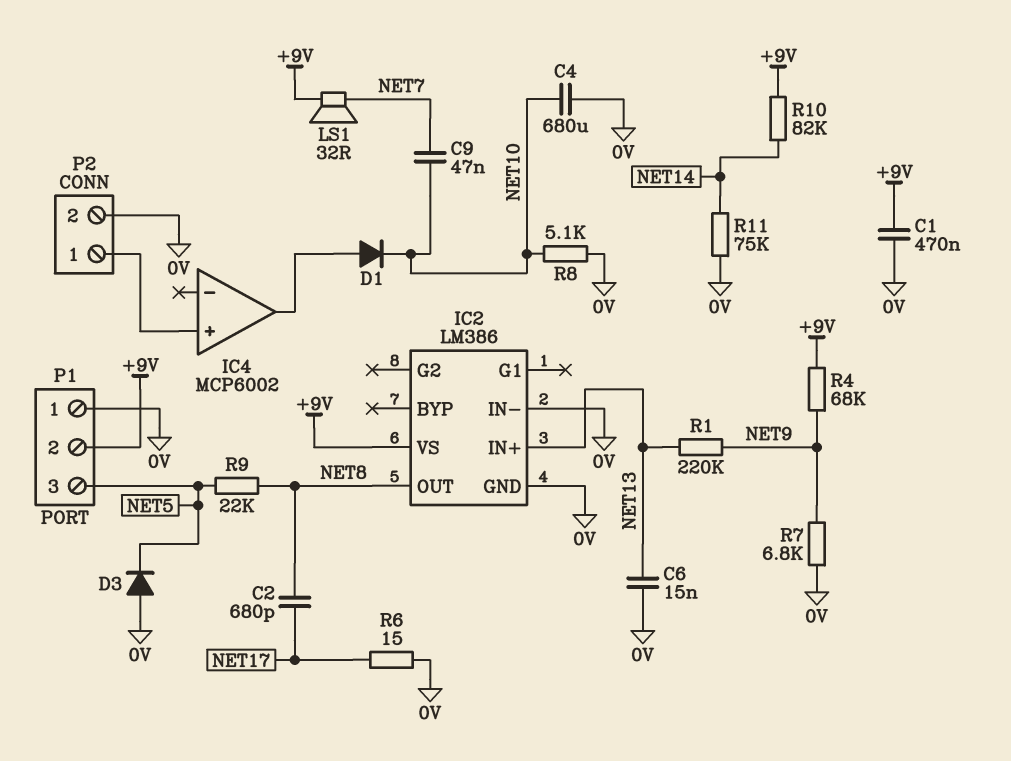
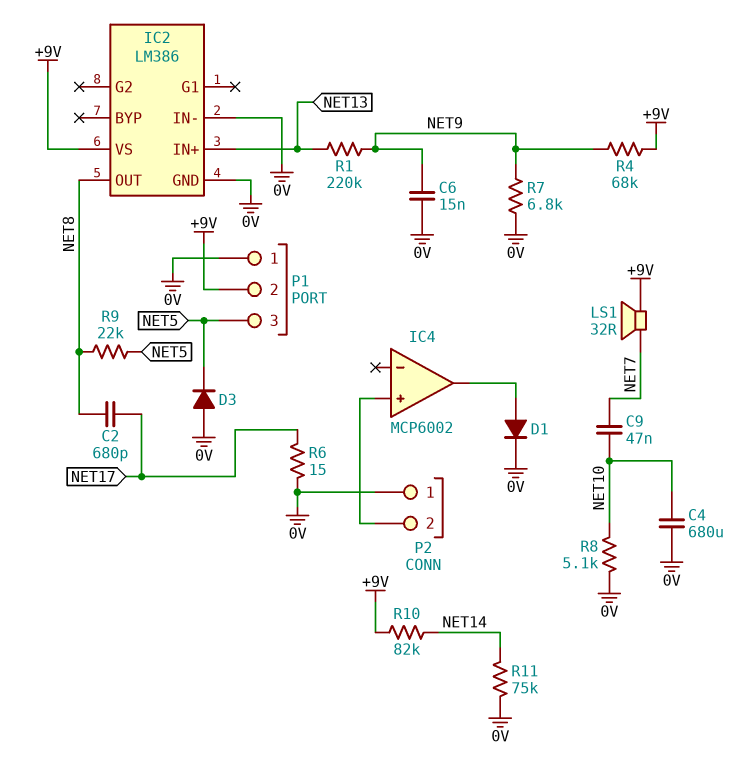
C1: 470nF (+9V, 0V) -> none
C6: 15nF (0V, NET13) -> 15nF (0V, NET9)
D1: diode (A IC4/out, K NET10) -> diode (A IC4/out, K 0V)
P2 pin 1: IC4/in+ -> 0V
P2 pin 2: 0V -> IC4/in+

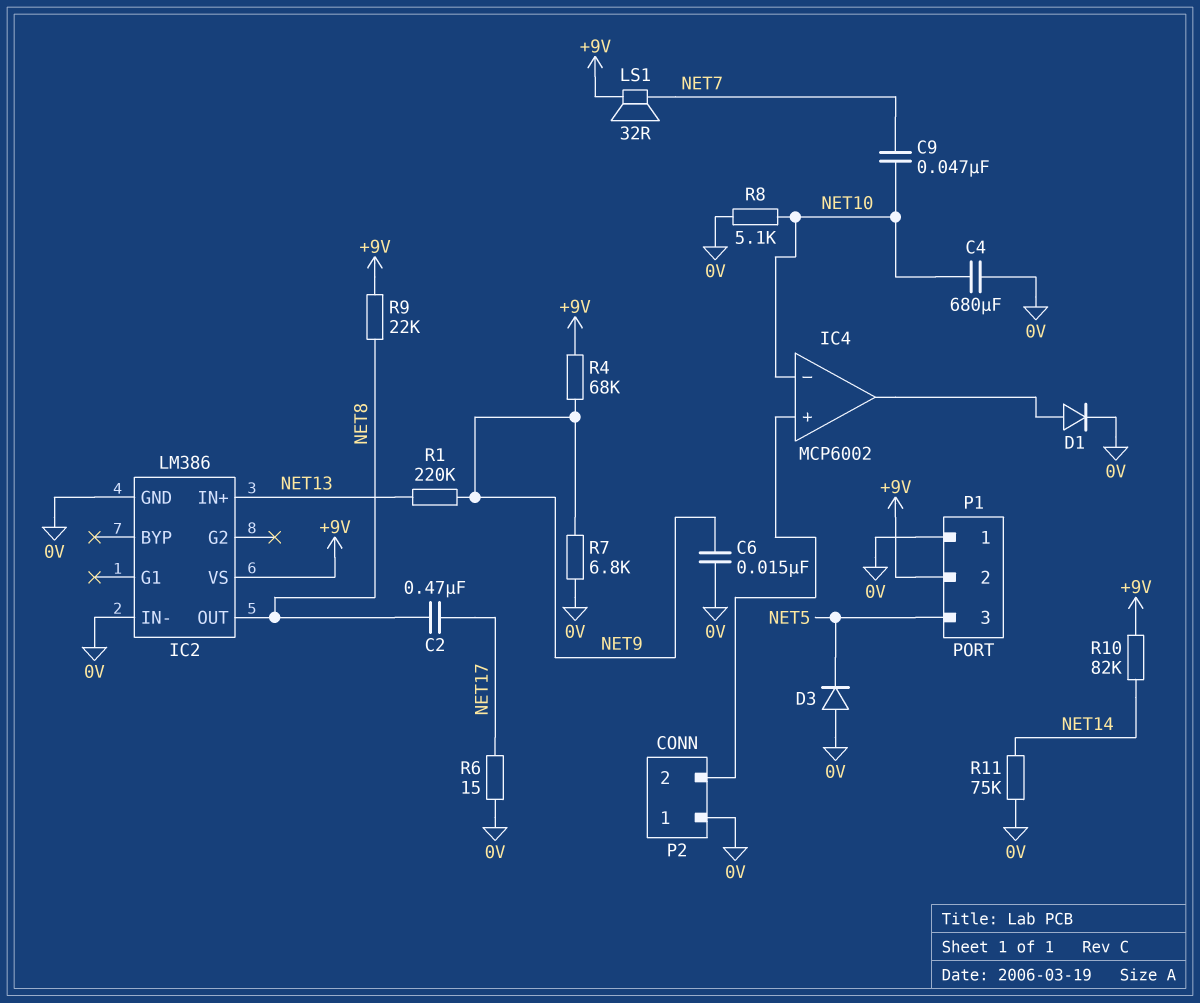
C2: 680pF (NET8, NET17) -> 470nF (NET8, NET17)
IC4 pin in-: none -> NET10
R9: 22k (NET5, NET8) -> 22k (+9V, NET8)

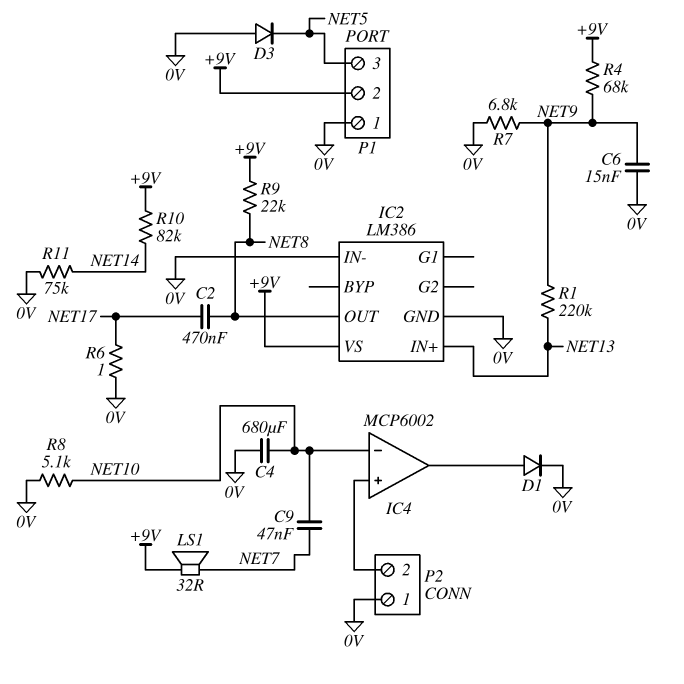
R6: 15 (0V, NET17) -> 1 (0V, NET17)

